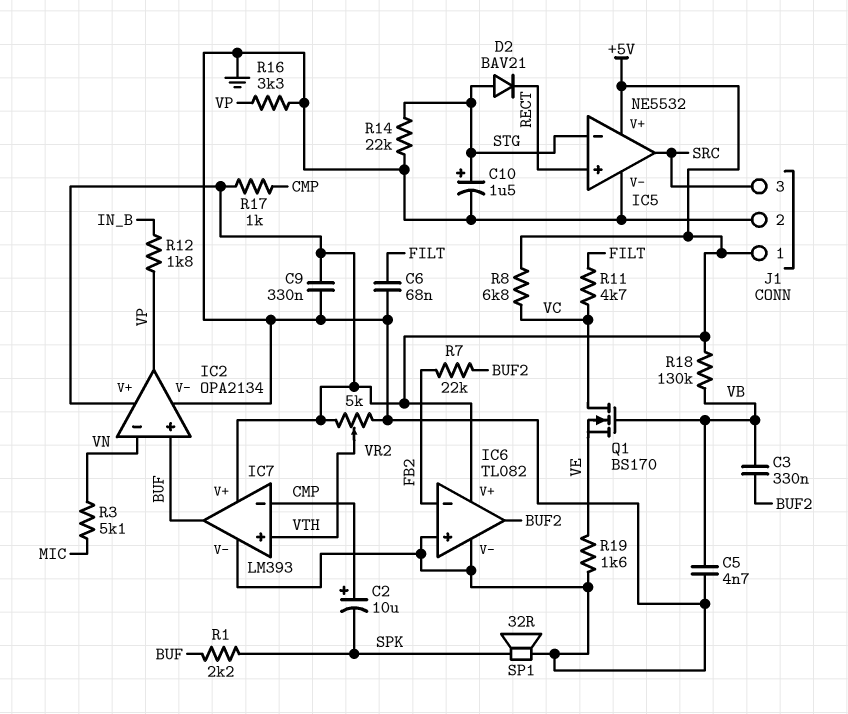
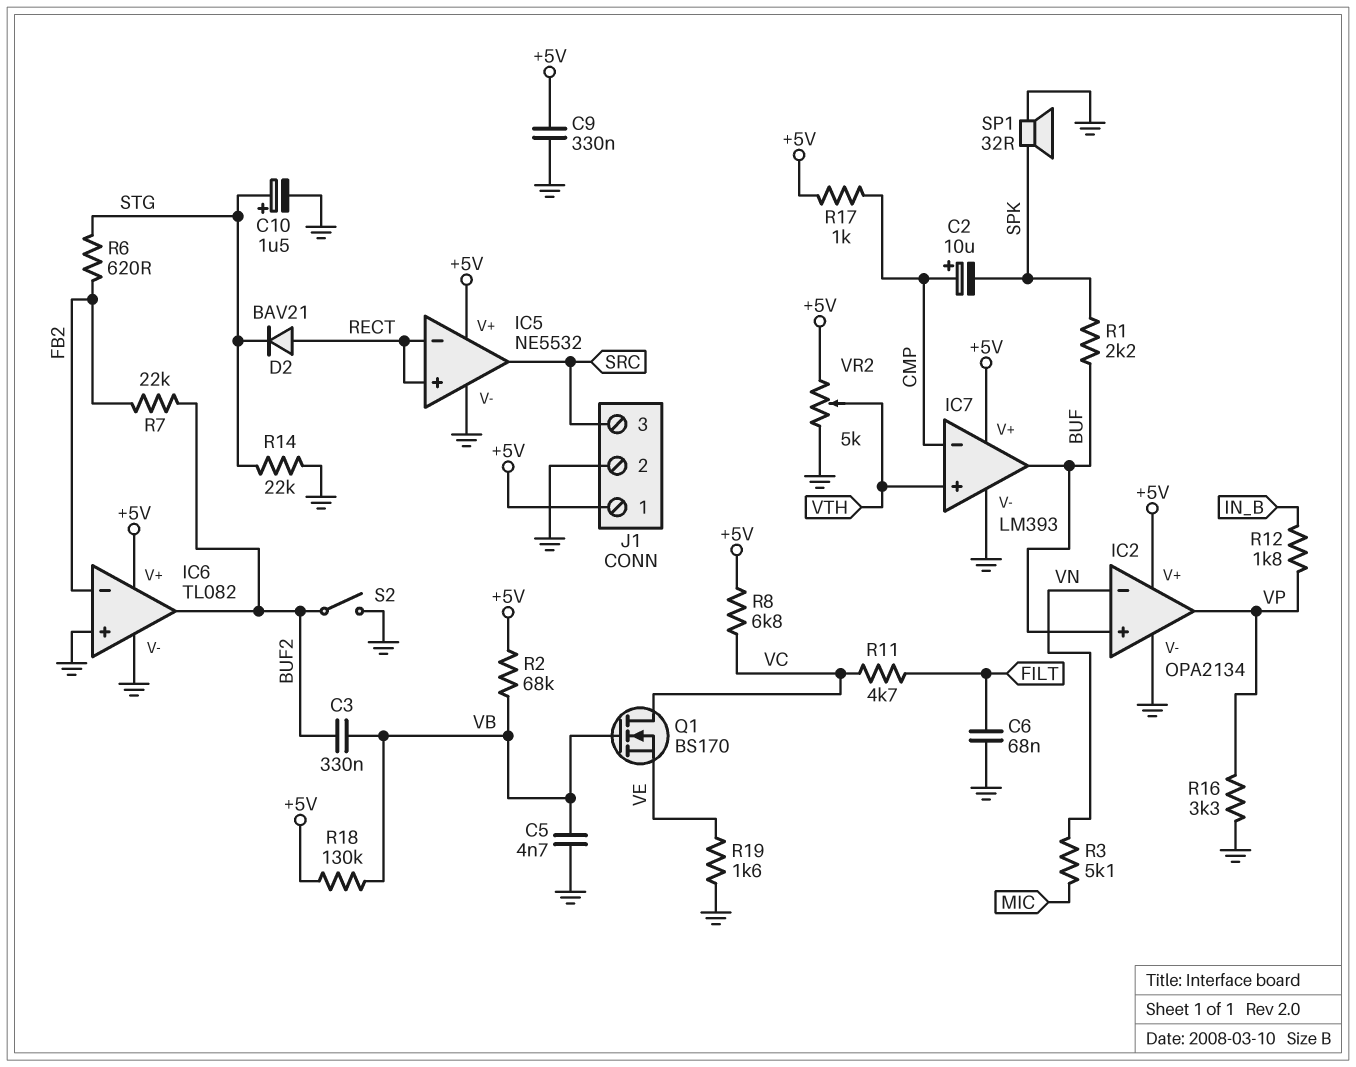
D2: diode BAV21 (A STG, K RECT) -> diode BAV21 (A RECT, K STG)
IC5 pin in-: STG -> RECT
R2: none -> 68k (+5V, VB)
R6: none -> 620 (FB2, STG)
S2: none -> switch (BUF2, GND)

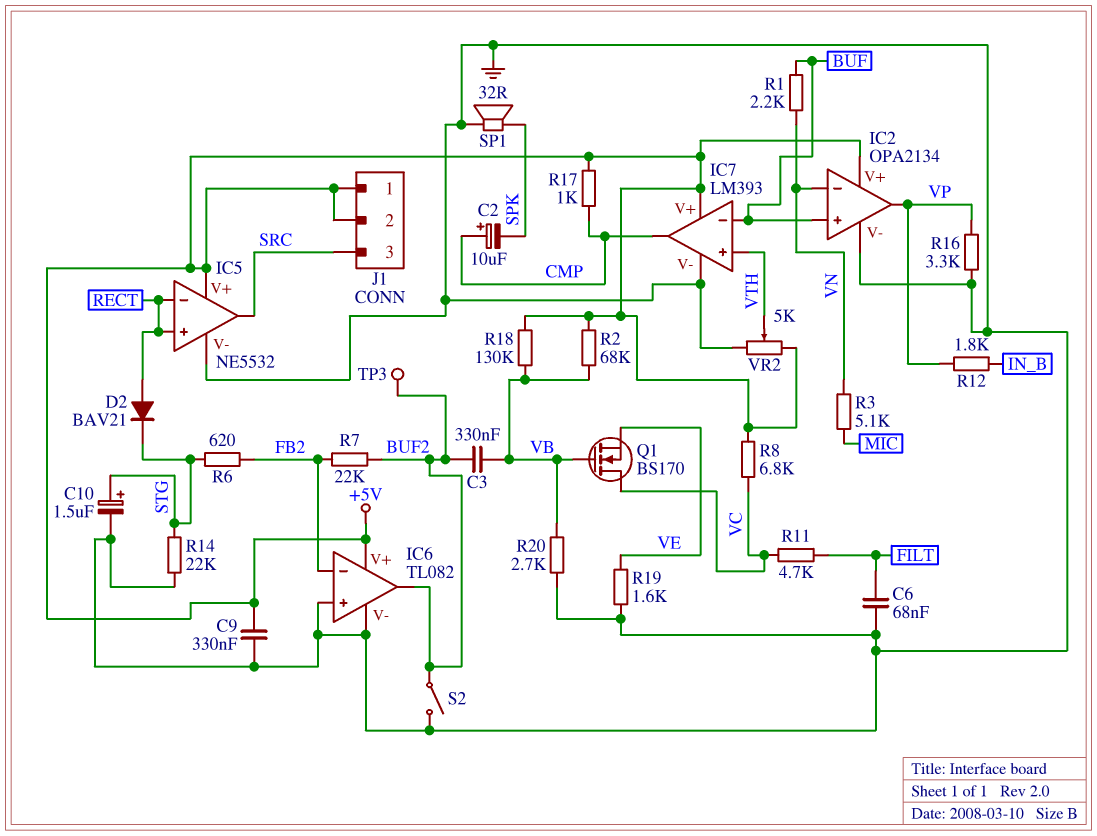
C5: 4.7nF (GND, VB) -> none
IC7 pin in-: CMP -> BUF
IC7 pin out: BUF -> CMP
J1 pin 2: GND -> +5V
R1: 2.2k (BUF, SPK) -> 2.2k (BUF, VN)
R20: none -> 2.7k (GND, VB)
TP3: none -> test point (BUF2)

